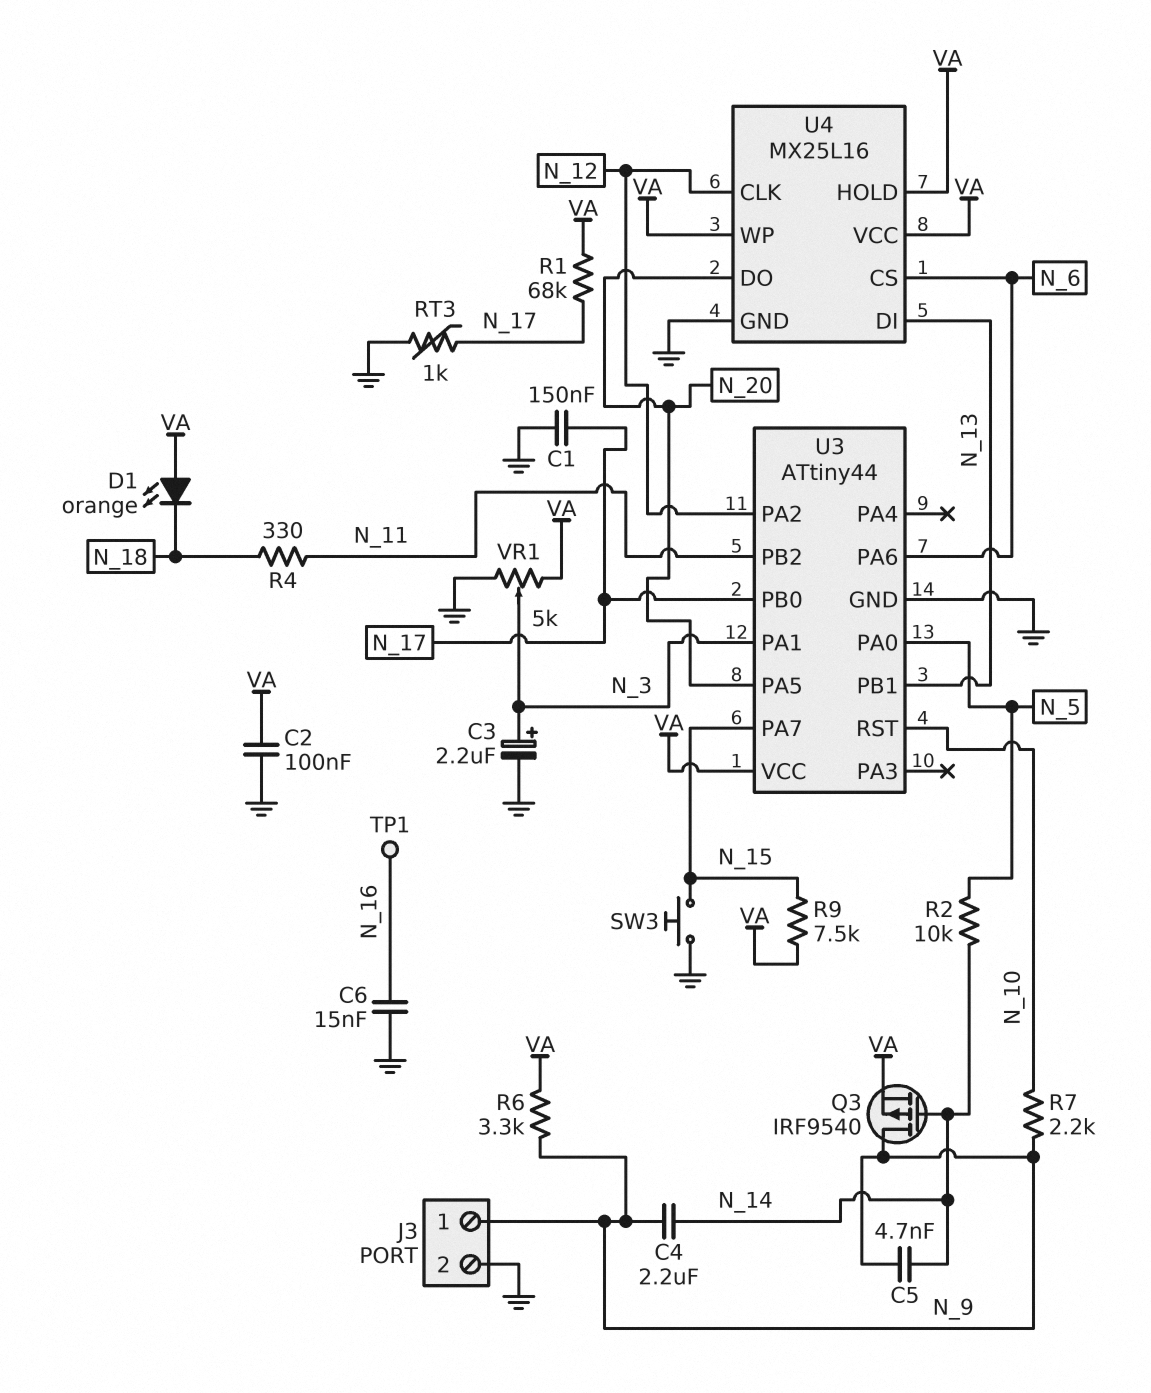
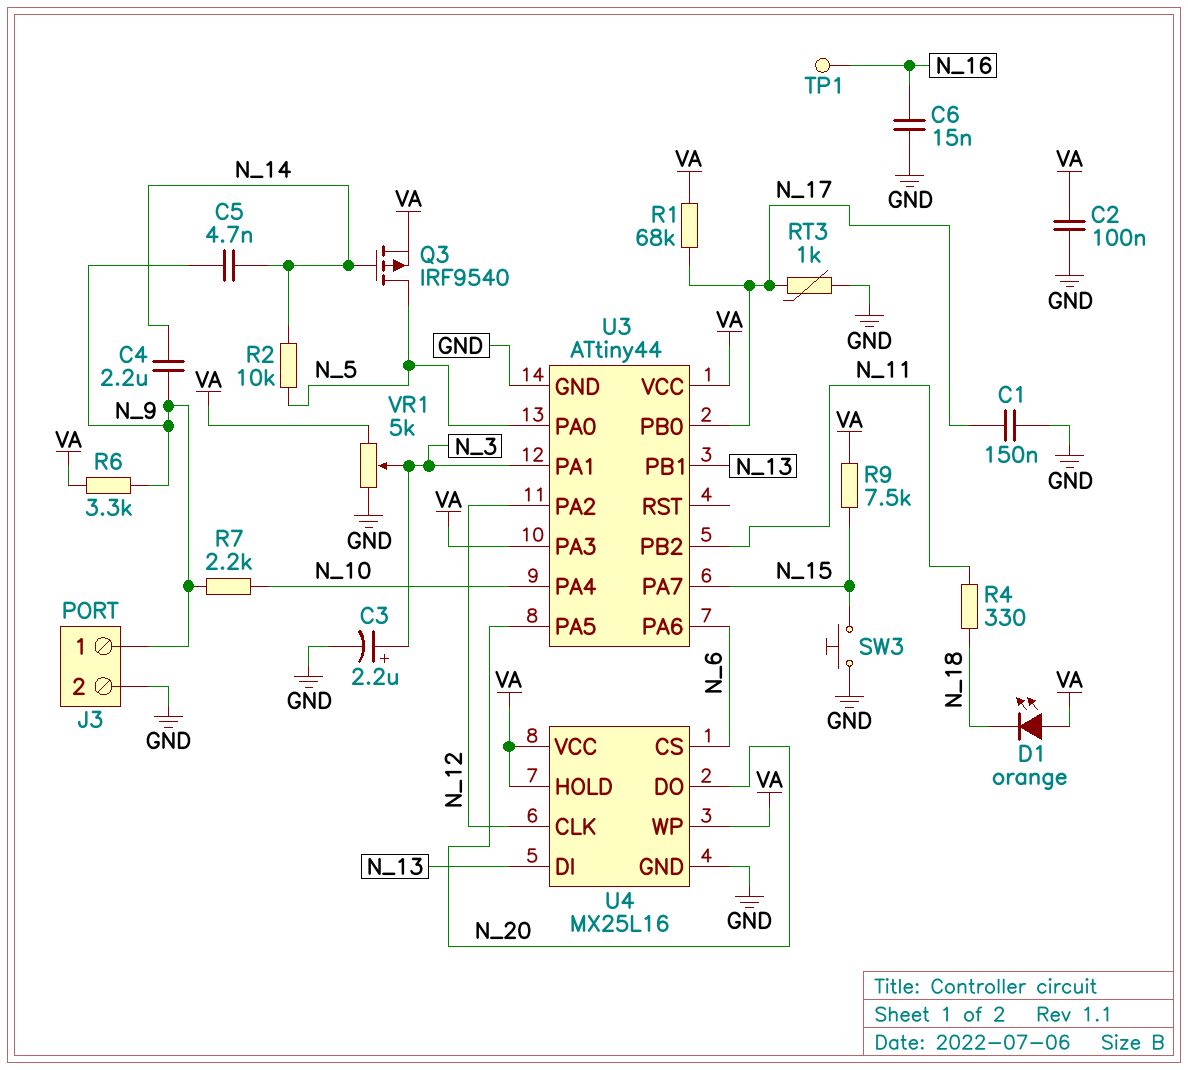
Q3: PMOS IRF9540 (G N_14, D N_9, S VA) -> PMOS IRF9540 (G N_14, D N_5, S VA)
U3 pin PA3: none -> VA
U3 pin PA4: none -> N_10
U3 pin RST: N_10 -> none

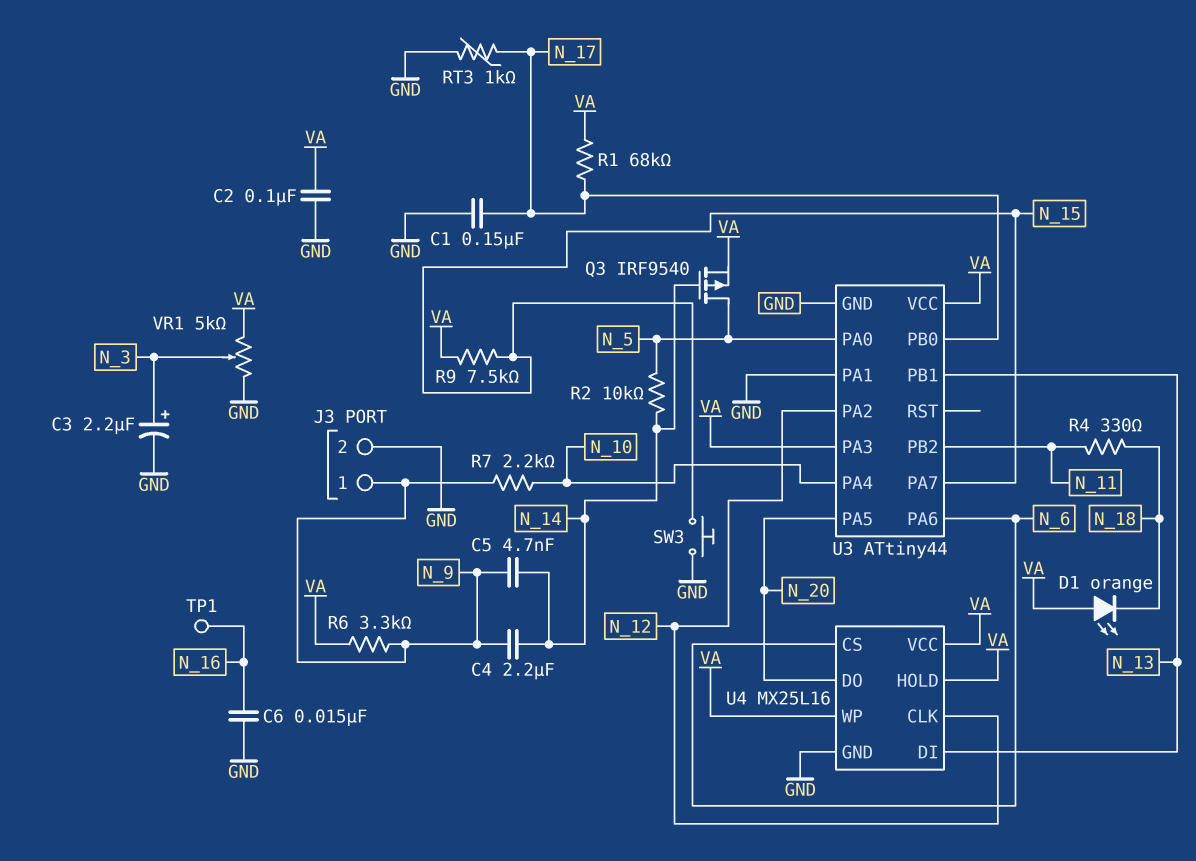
U3 pin PA1: N_3 -> GND

